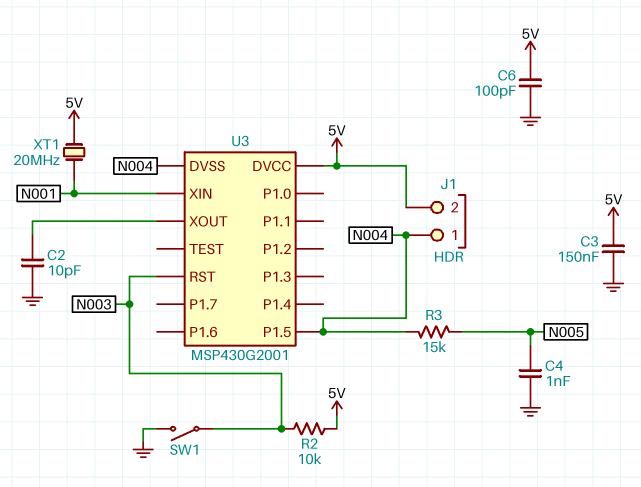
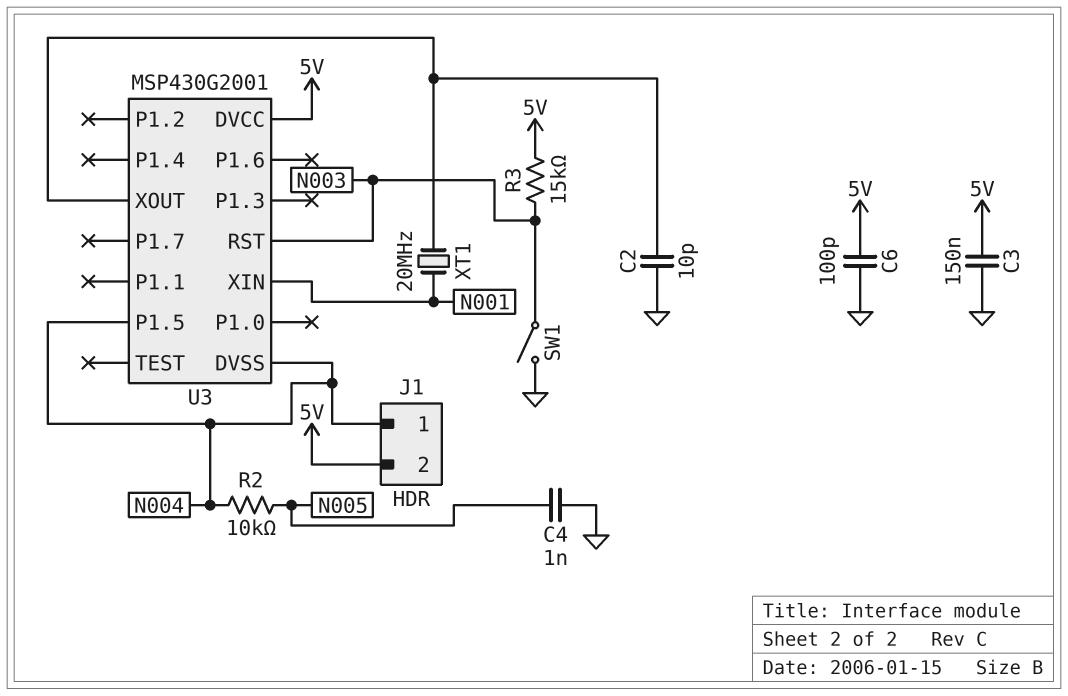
R2: 10k (5V, N003) -> 10k (N004, N005)
R3: 15k (N004, N005) -> 15k (5V, N003)
XT1: 20MHz (5V, N001) -> 20MHz (N001, U3/XOUT)

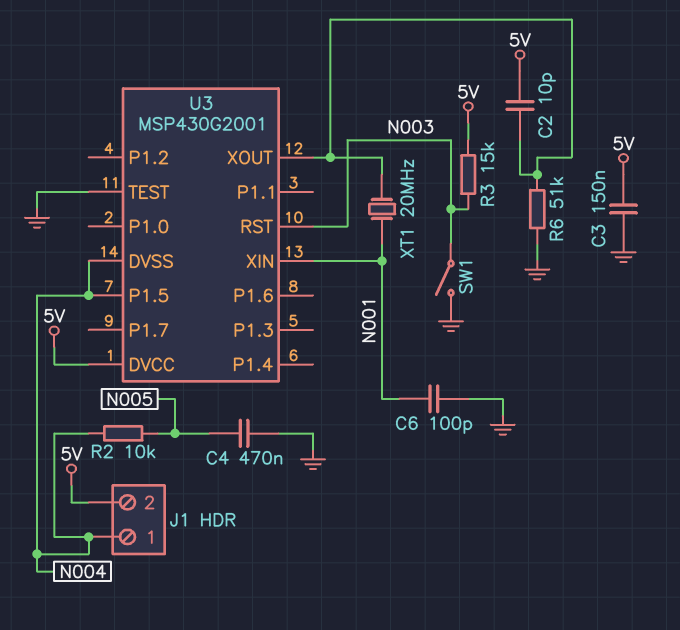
C2: 10pF (GND, U3/XOUT) -> 10pF (5V, U3/XOUT)
C4: 1nF (GND, N005) -> 470nF (GND, N005)
C6: 100pF (5V, GND) -> 100pF (GND, N001)
R6: none -> 51k (GND, U3/XOUT)
U3 pin TEST: none -> GND

